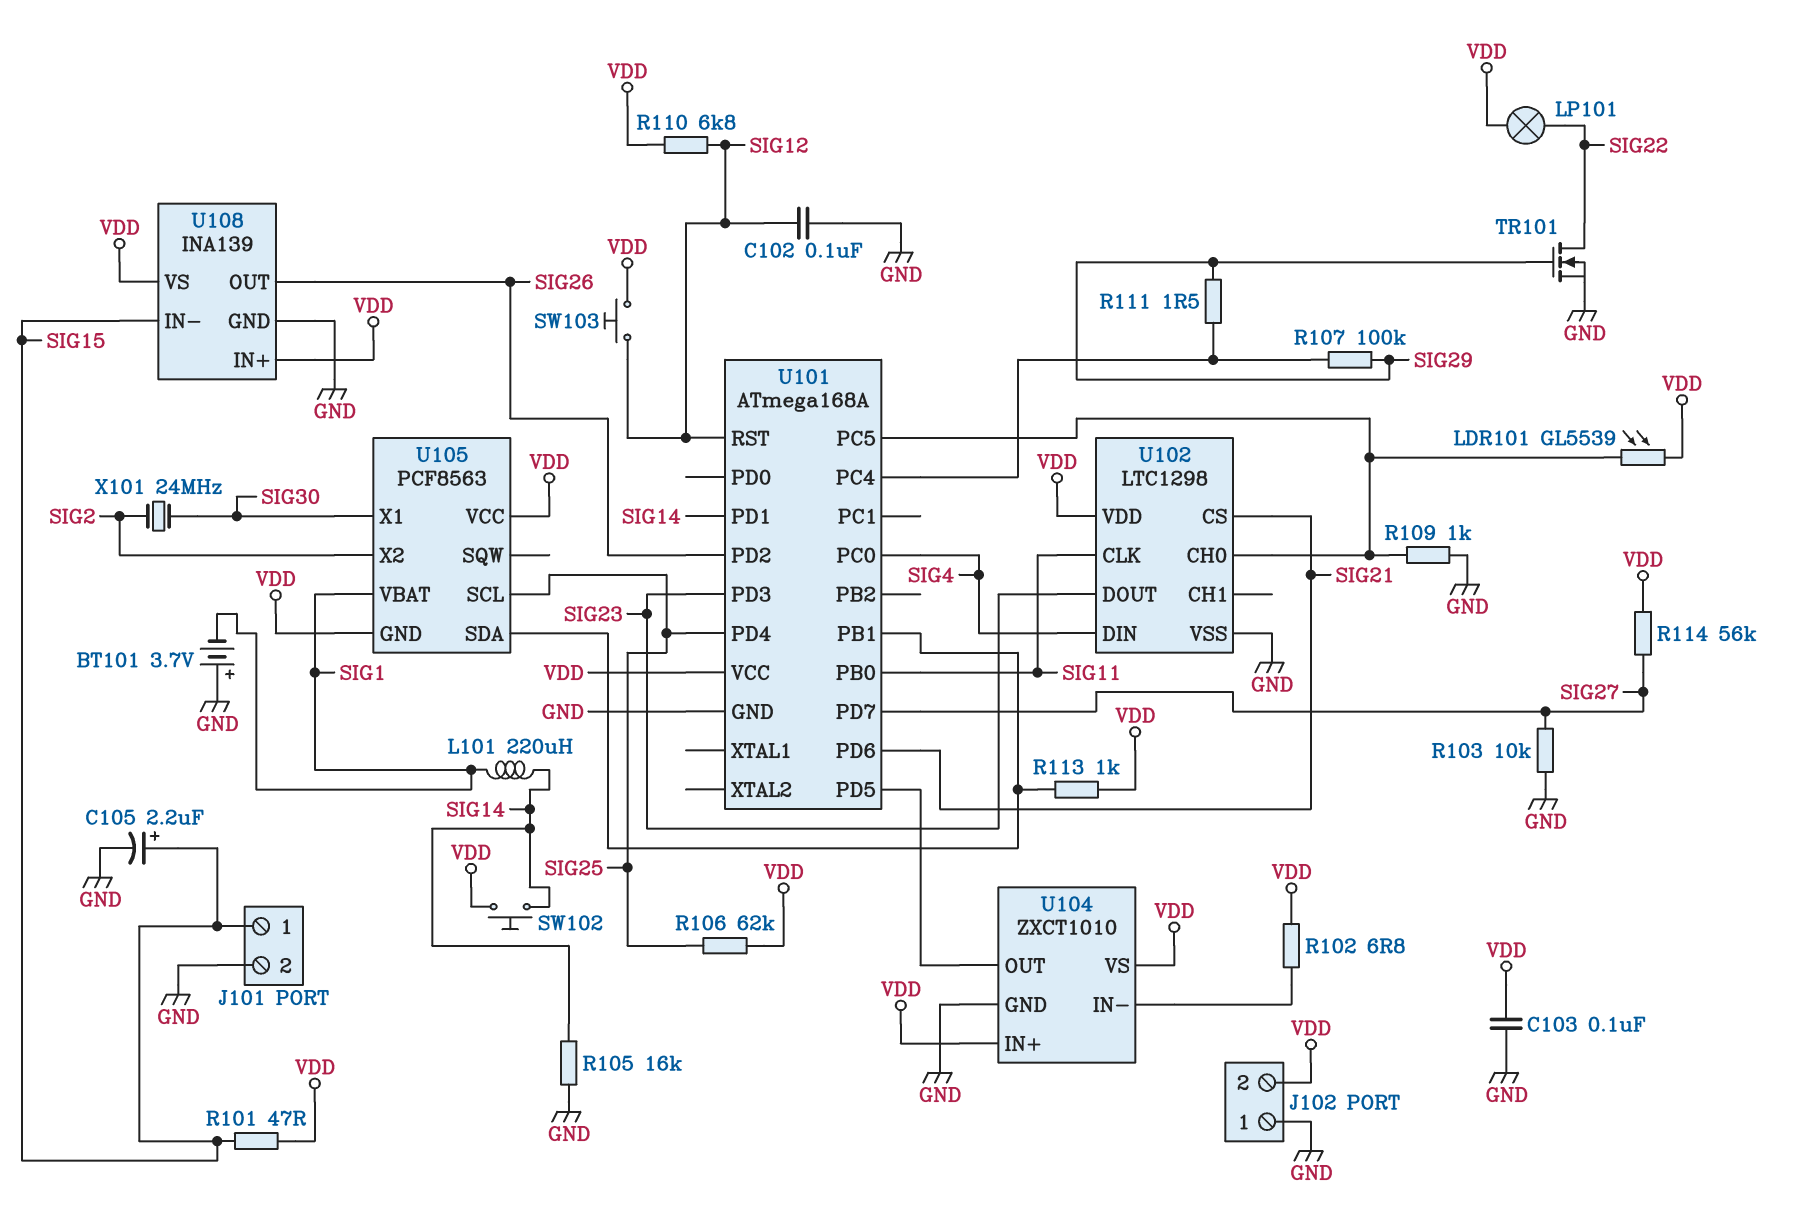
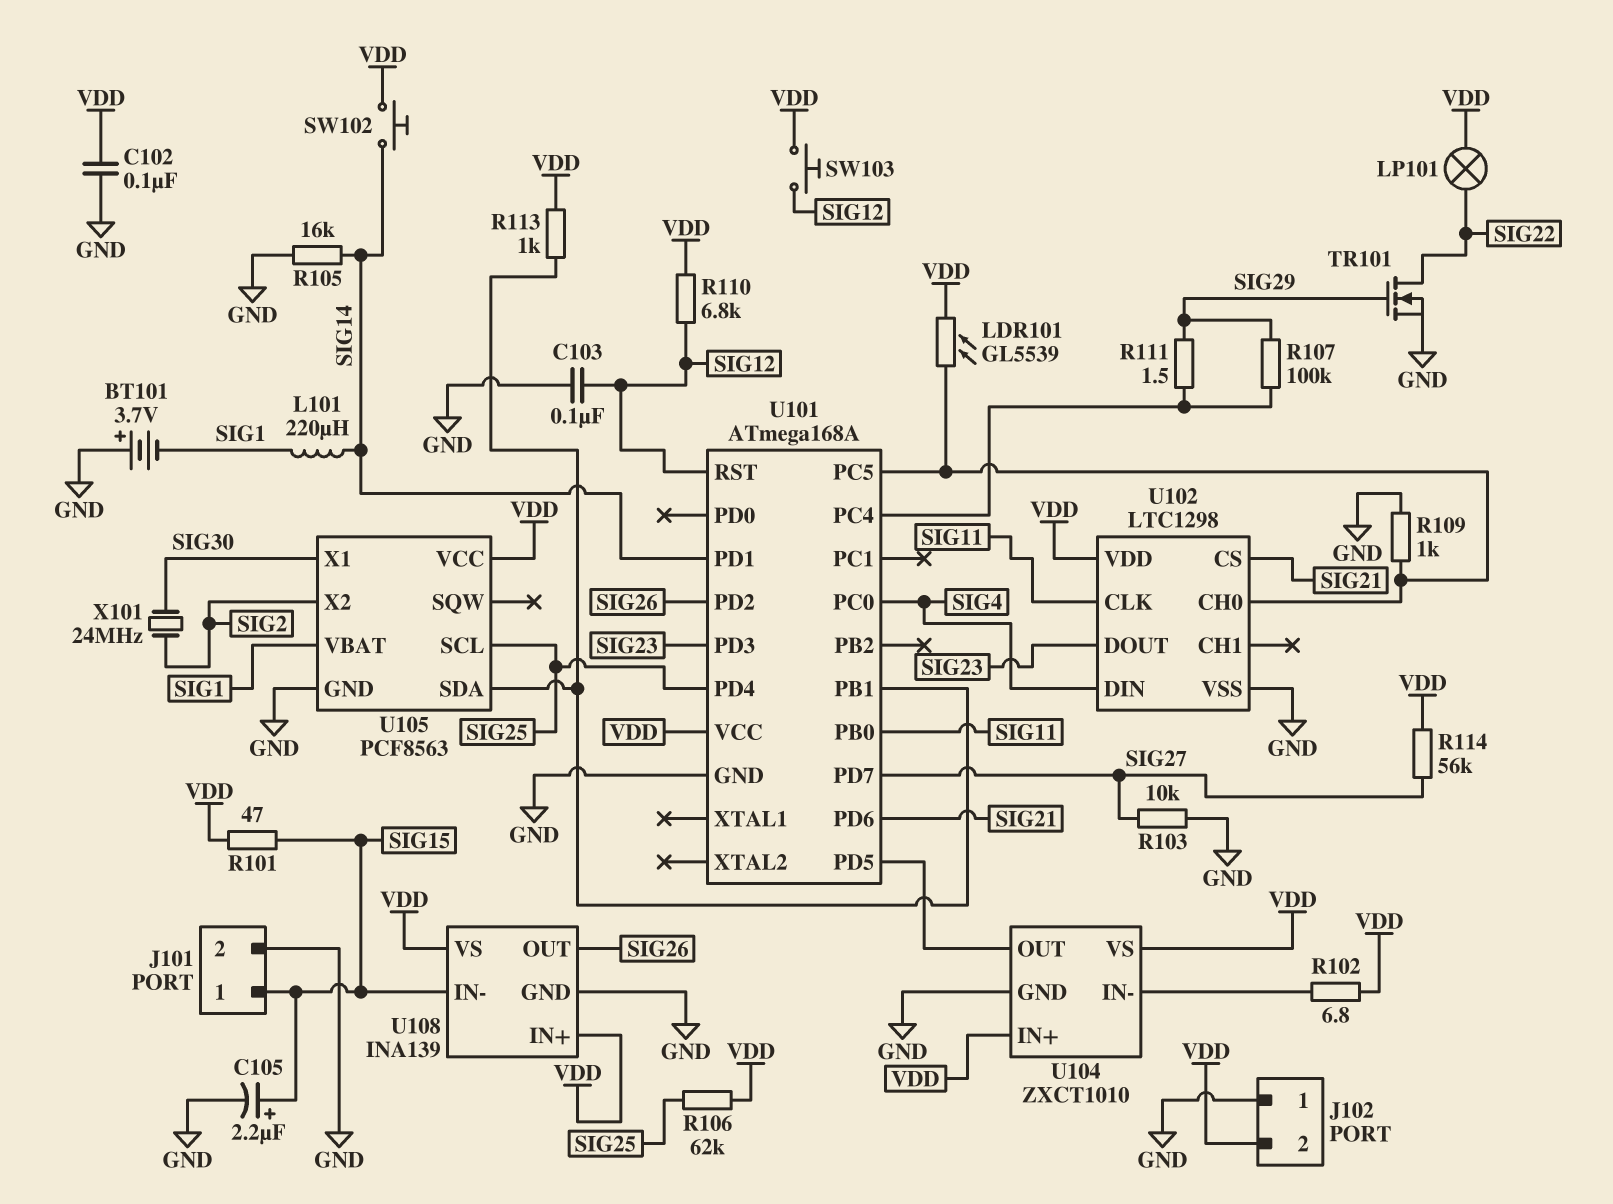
C102: 100nF (GND, SIG12) -> 100nF (GND, VDD)
C103: 100nF (GND, VDD) -> 100nF (GND, SIG12)
U105 pin GND: VDD -> GND

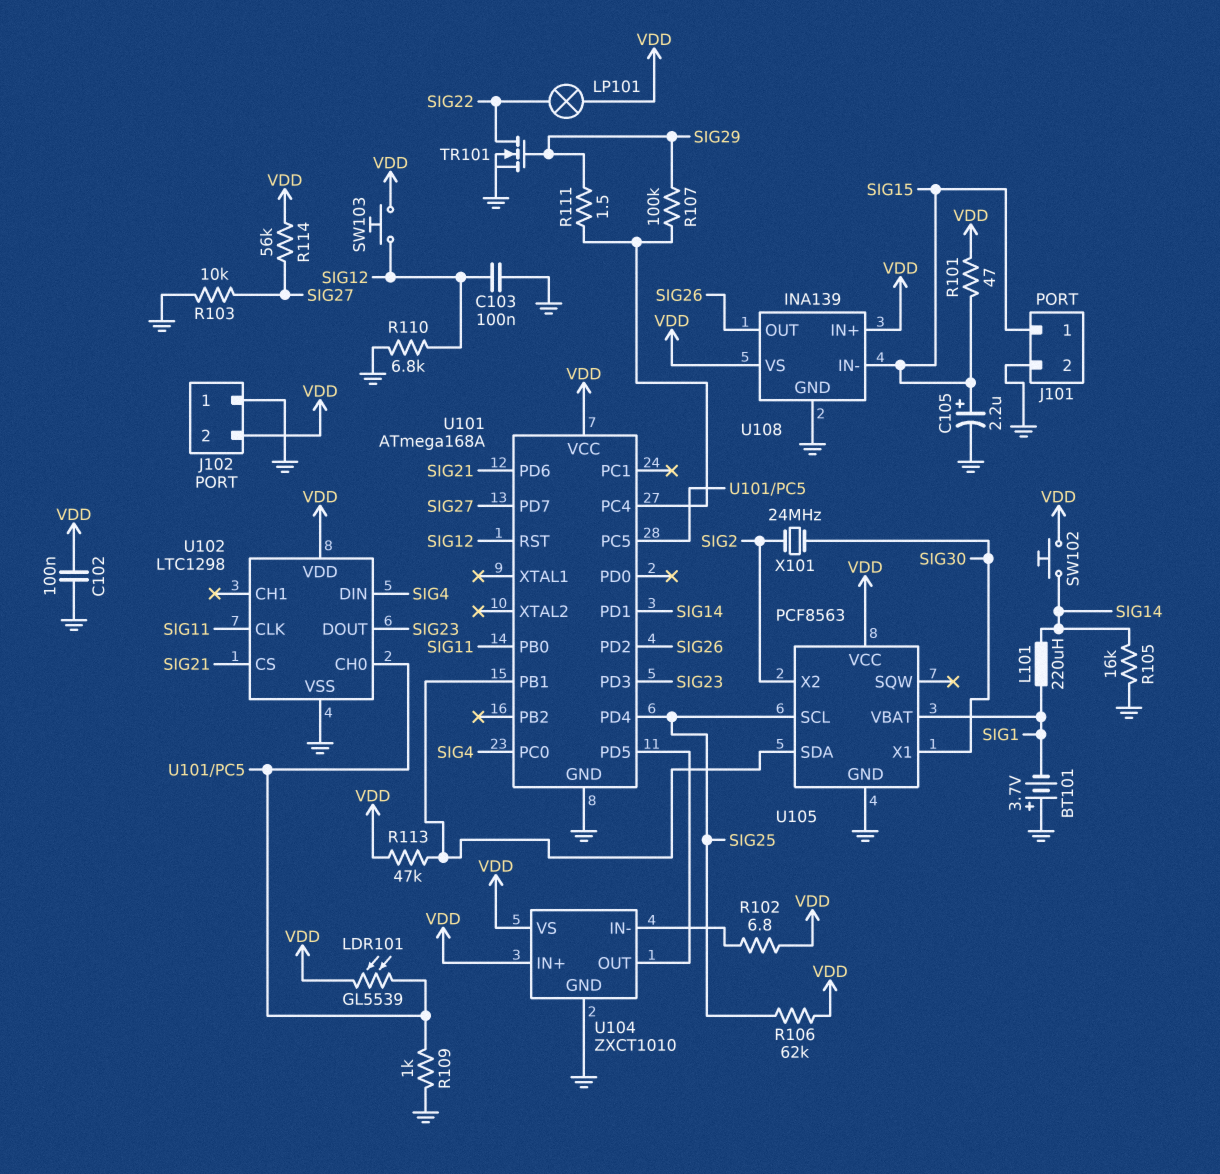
R110: 6.8k (SIG12, VDD) -> 6.8k (GND, SIG12)
R113: 1k (U101/PB1, VDD) -> 47k (U101/PB1, VDD)

